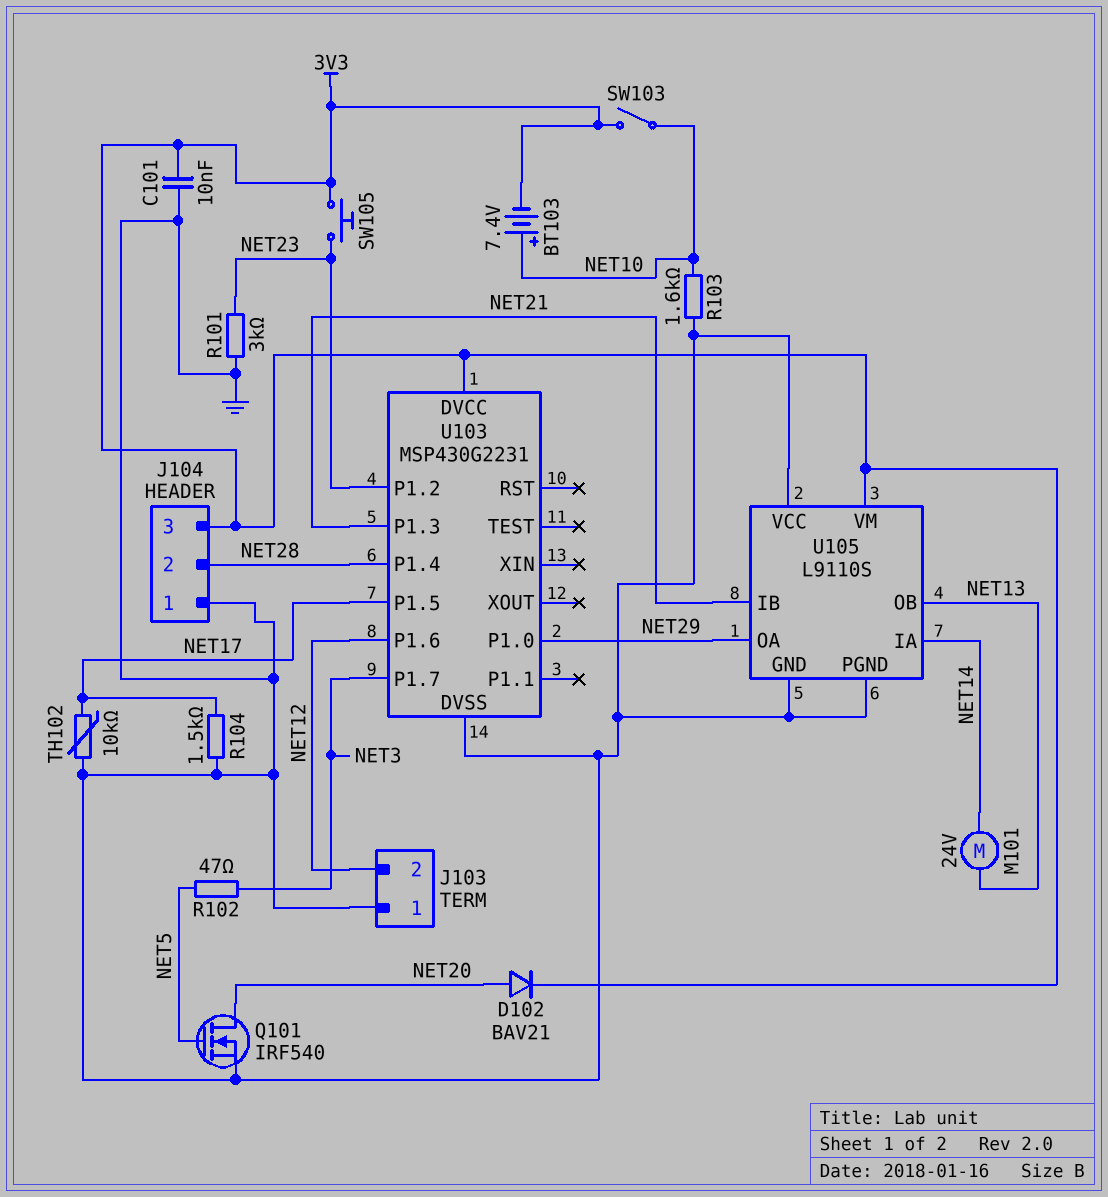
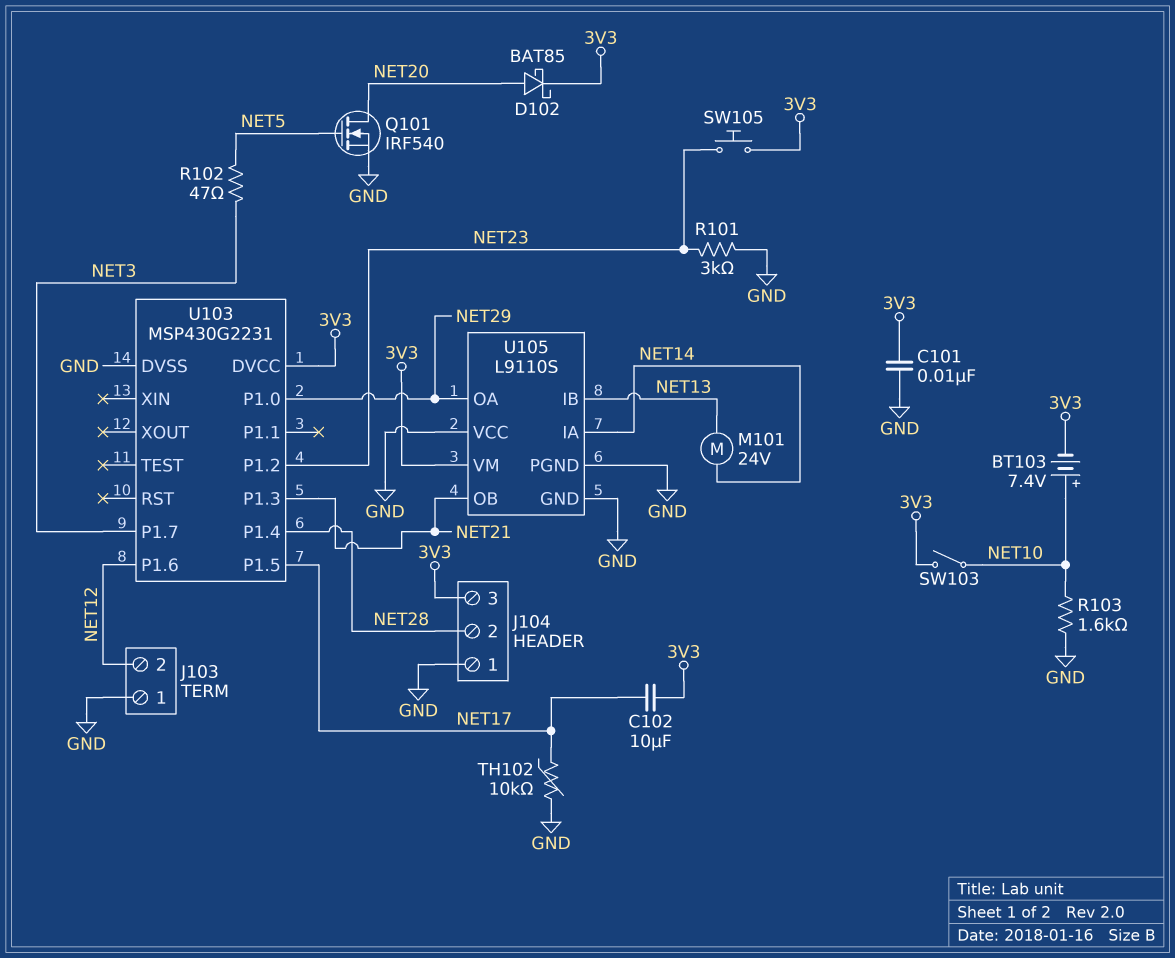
C102: none -> 10uF (3V3, NET17)
D102: diode BAV21 (A NET20, K 3V3) -> schottky BAT85 (A NET20, K 3V3)
R104: 1.5k (GND, NET17) -> none
U105 pin IB: NET21 -> NET13
U105 pin OB: NET13 -> NET21

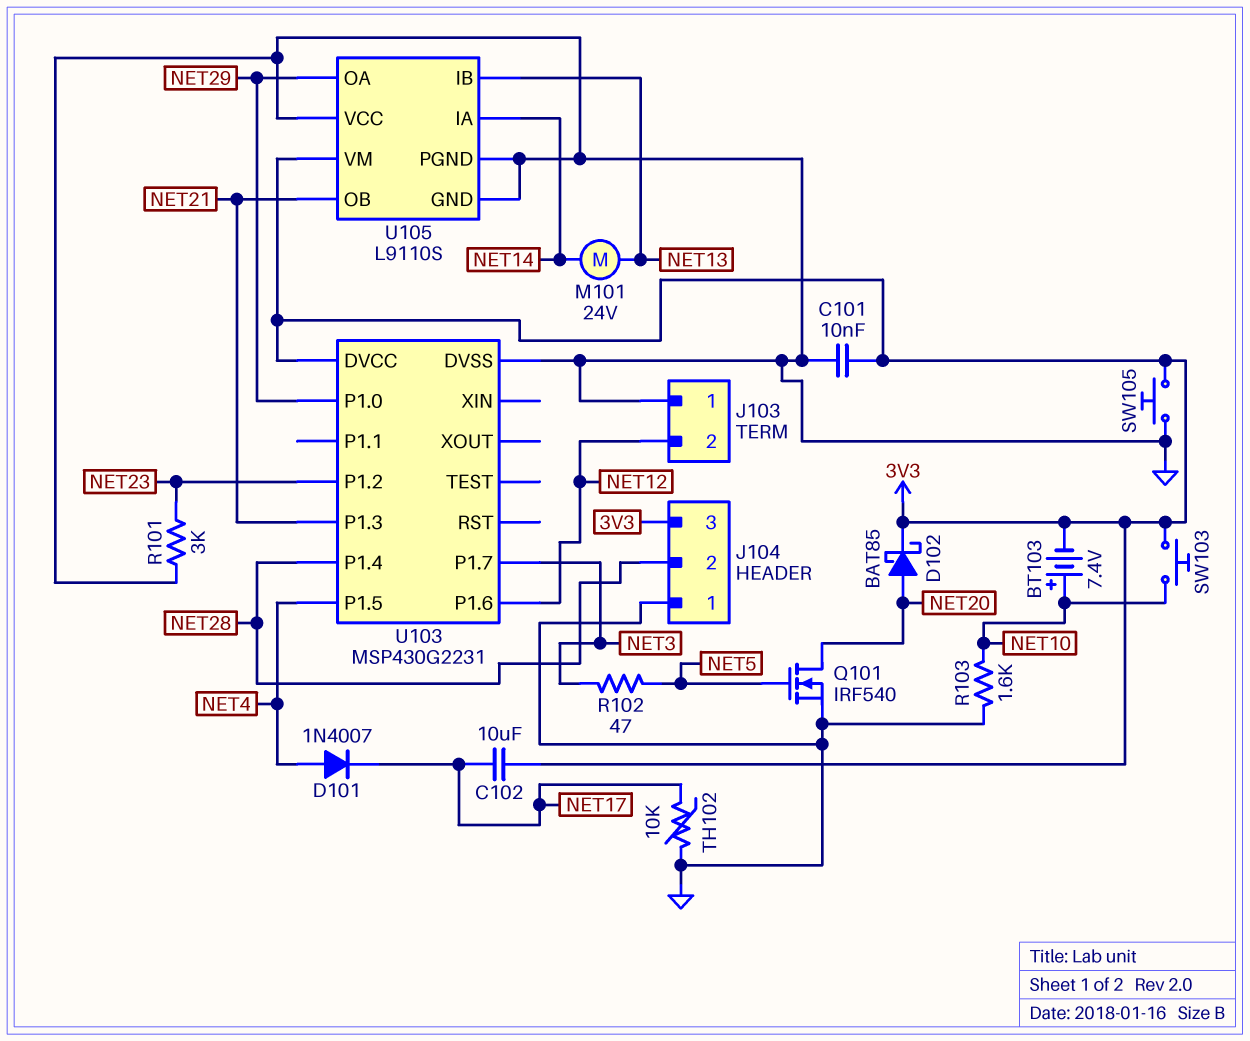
D101: none -> diode 1N4007 (A NET4, K NET17)
SW103: switch (3V3, NET10) -> button (3V3, NET10)
SW105: button (3V3, NET23) -> button (3V3, GND)
U103 pin P1.5: NET17 -> NET4

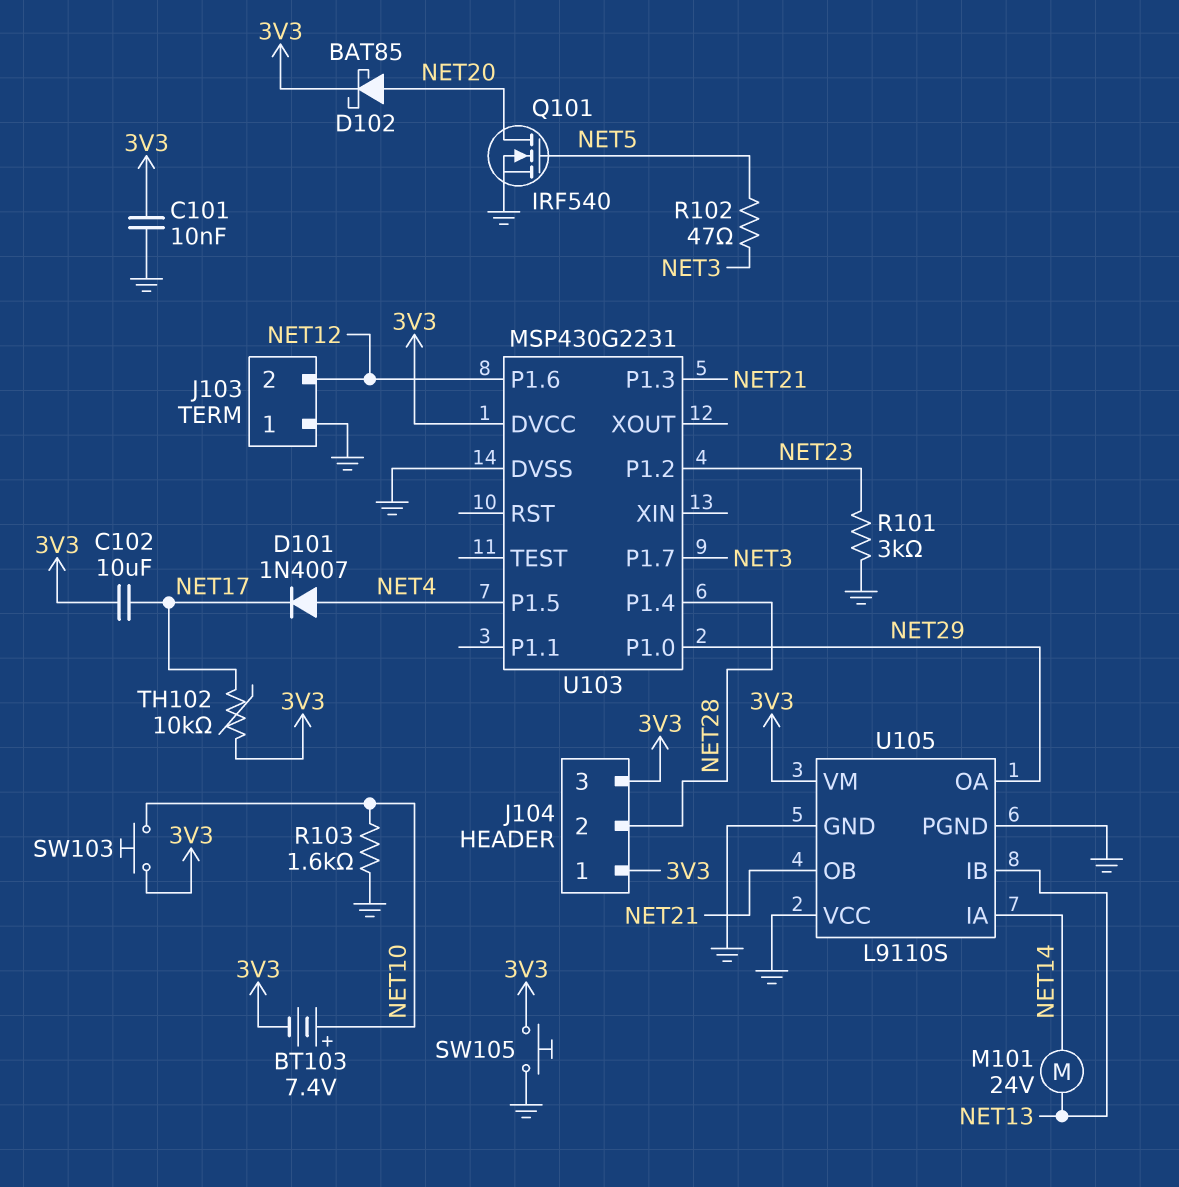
J104 pin 1: GND -> 3V3
TH102: 10k (GND, NET17) -> 10k (3V3, NET17)

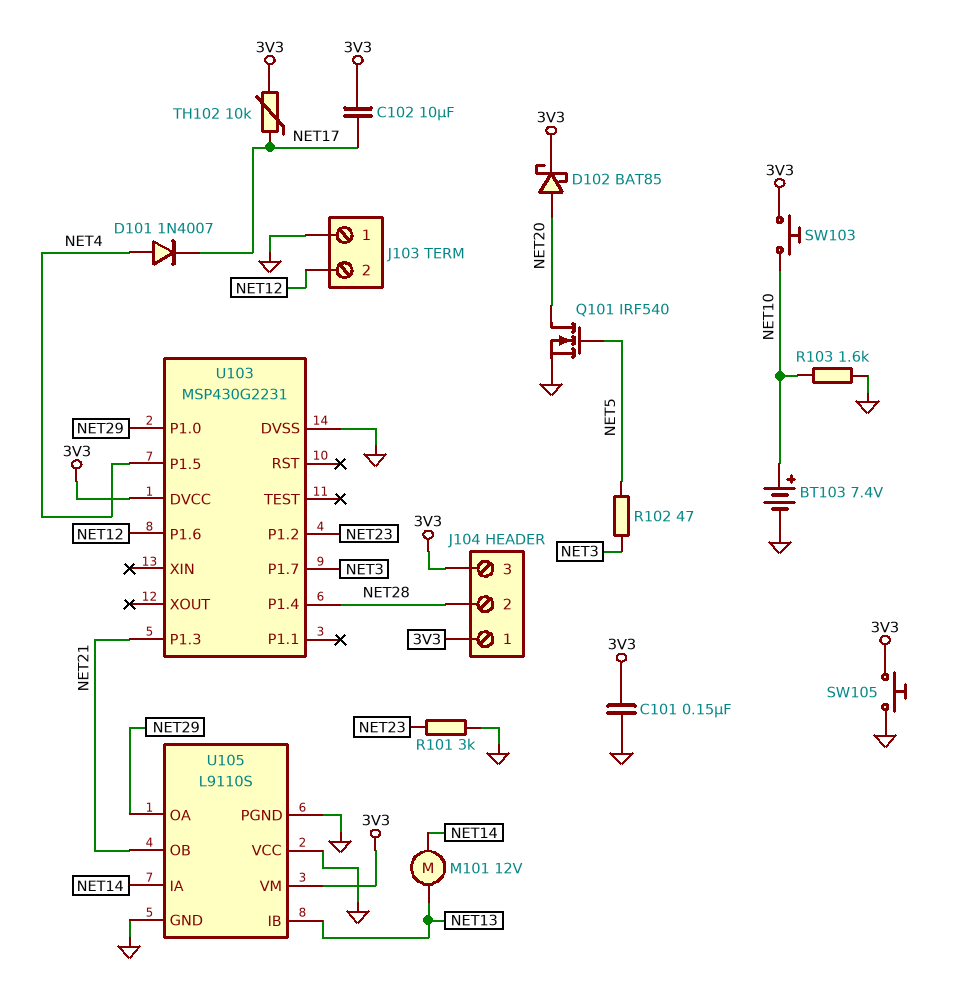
BT103: 7.4V (plus NET10, minus 3V3) -> 7.4V (plus NET10, minus GND)
C101: 10nF (3V3, GND) -> 150nF (3V3, GND)
M101: motor 24V (NET13, NET14) -> motor 12V (NET13, NET14)

